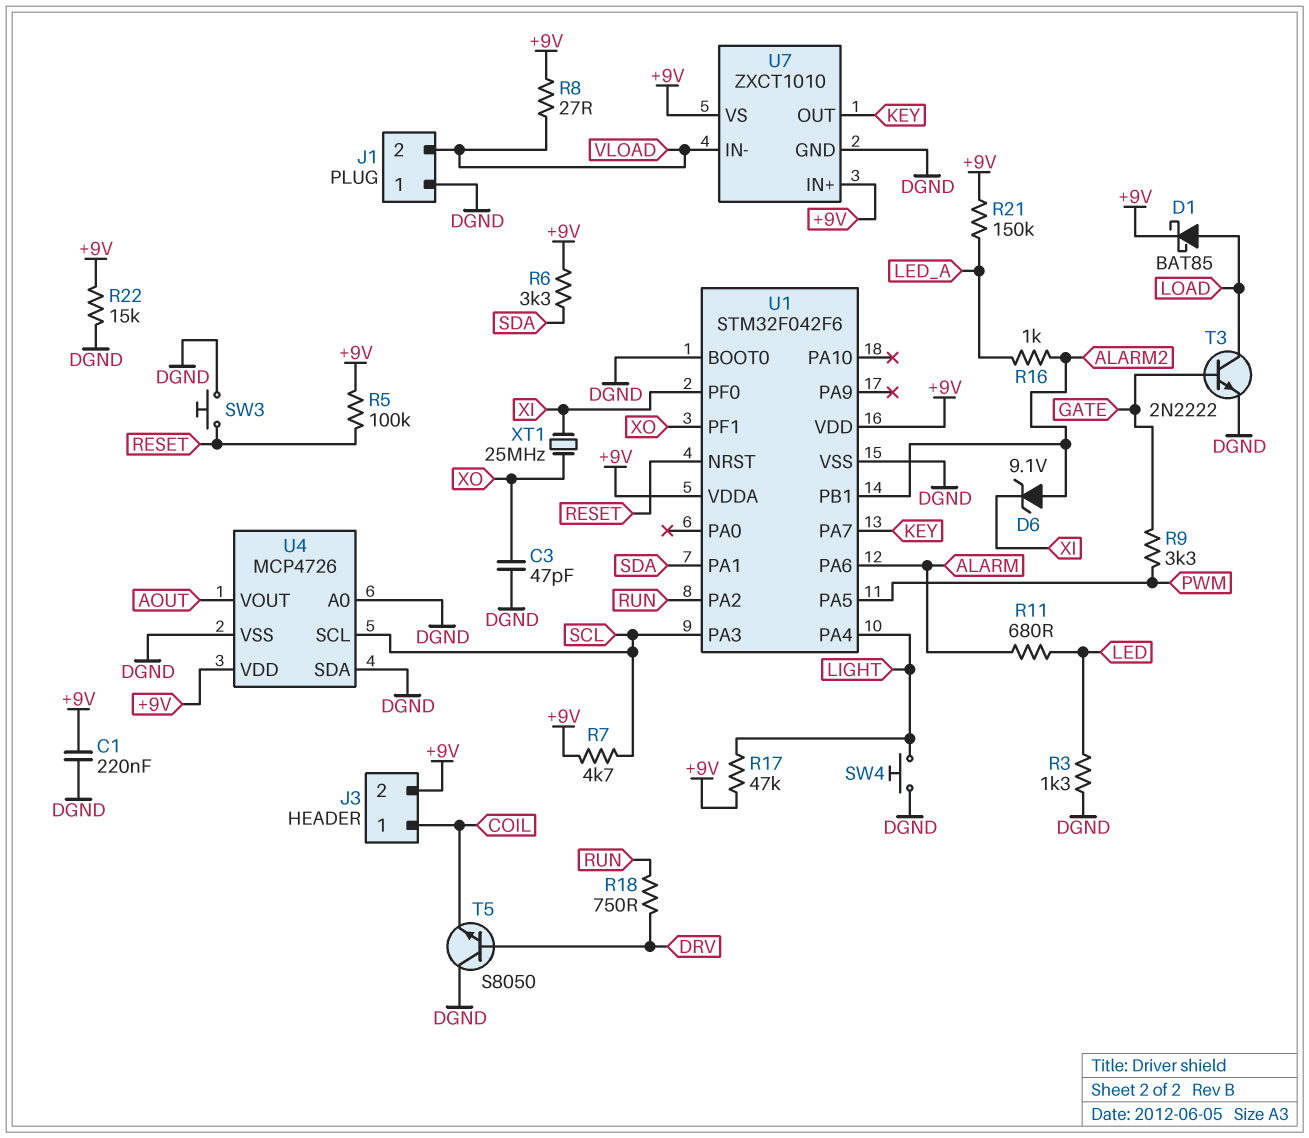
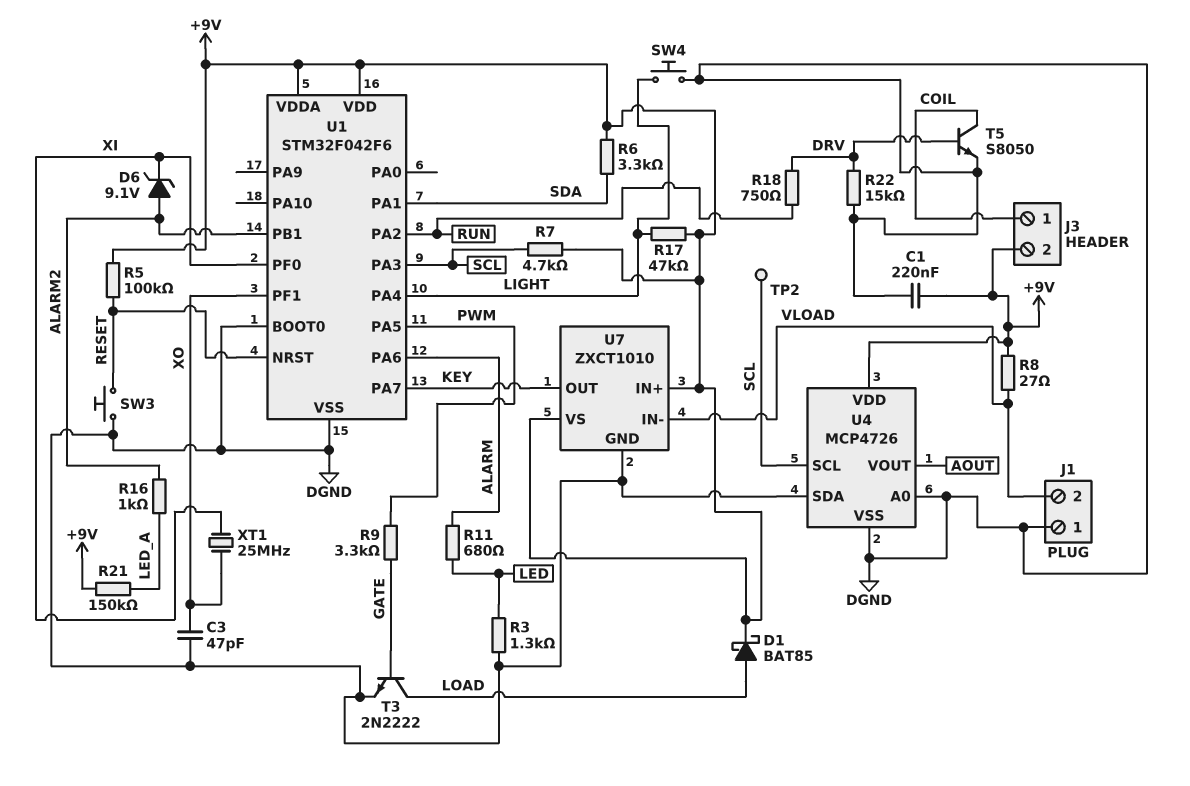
R22: 15k (+9V, DGND) -> 15k (DGND, DRV)
T5: NPN S8050 (B DRV, C DGND, E COIL) -> NPN S8050 (B DRV, C COIL, E DGND)
TP2: none -> test point (SCL)

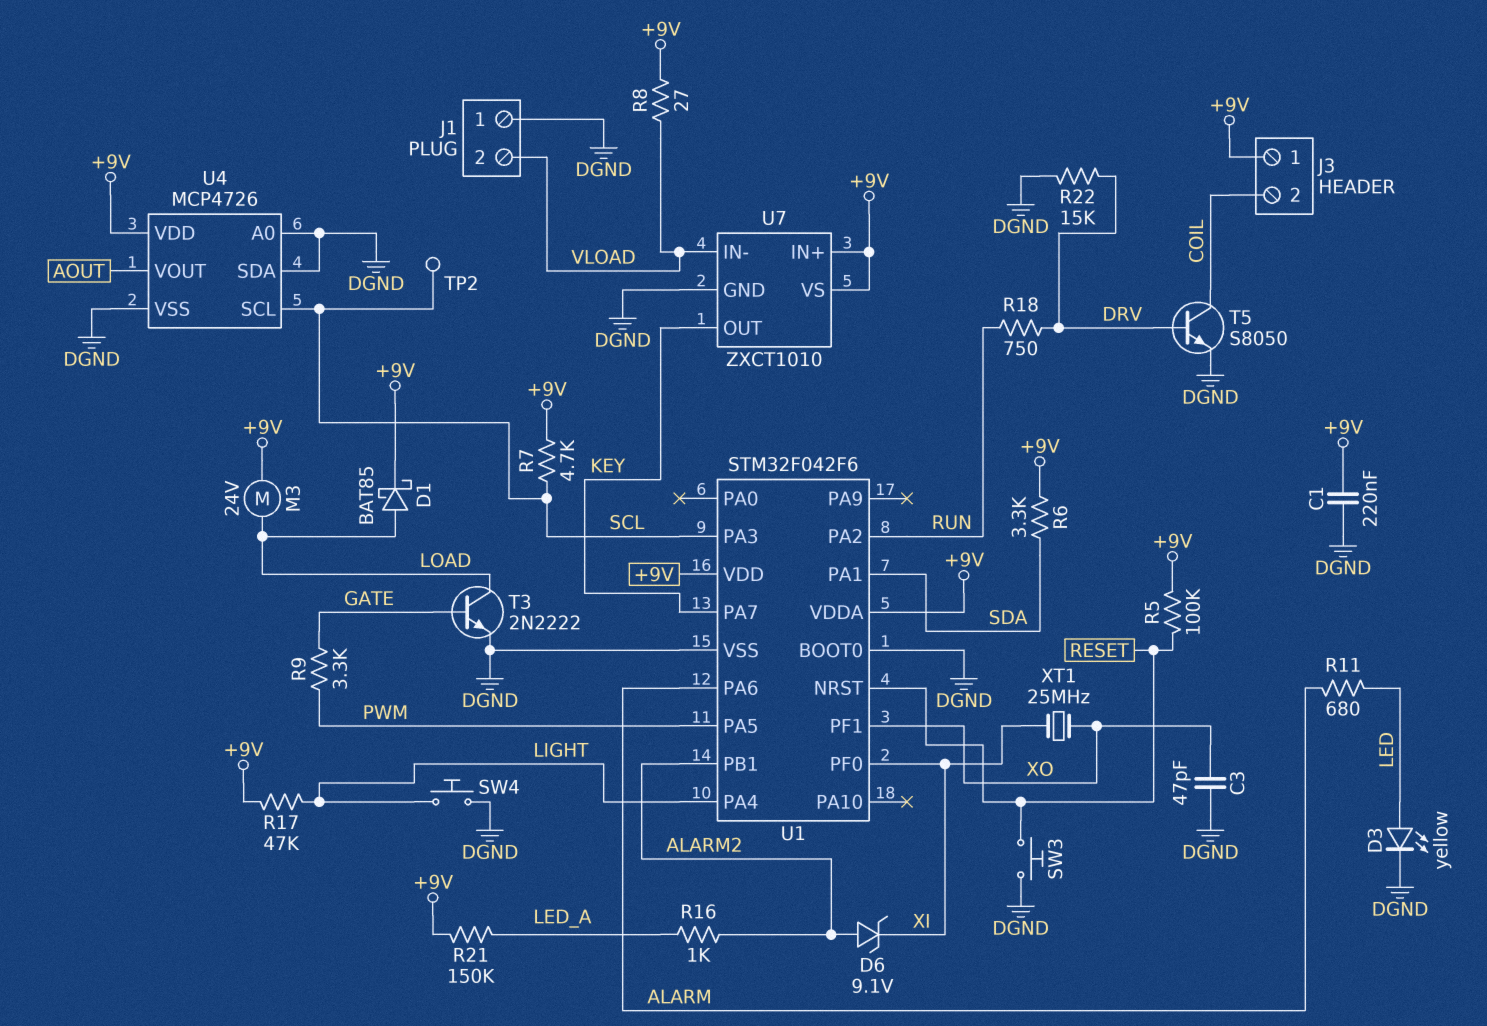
D3: none -> LED yellow (A LED, K DGND)
J3 pin 1: COIL -> +9V
J3 pin 2: +9V -> COIL
M3: none -> motor 24V (+9V, LOAD)
R3: 1.3k (DGND, LED) -> none

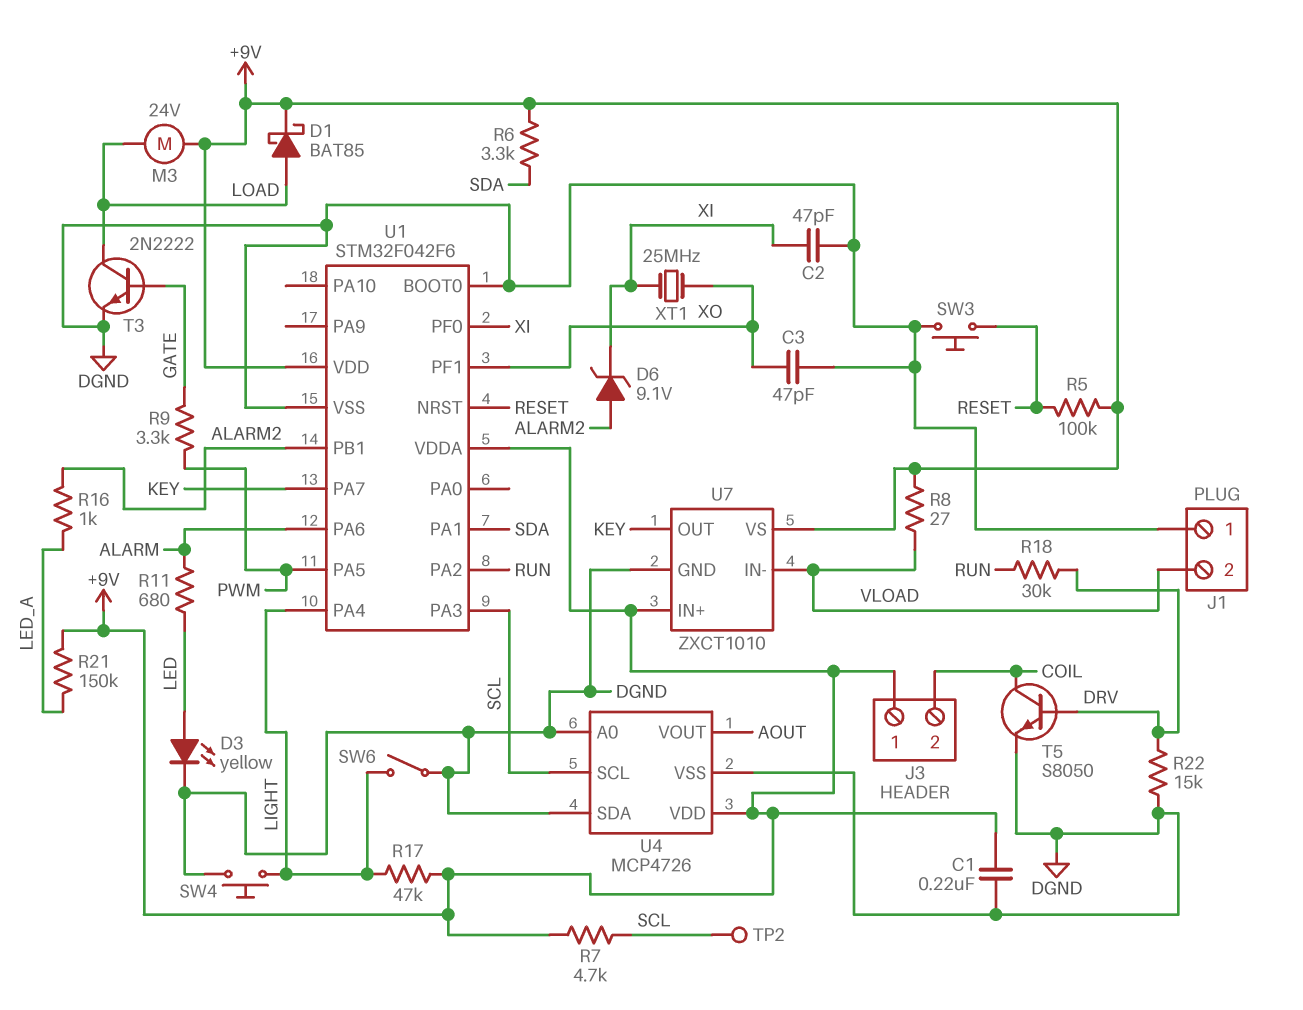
C2: none -> 47pF (DGND, XI)
R18: 750 (DRV, RUN) -> 30k (DRV, RUN)
SW6: none -> switch (DGND, LIGHT)

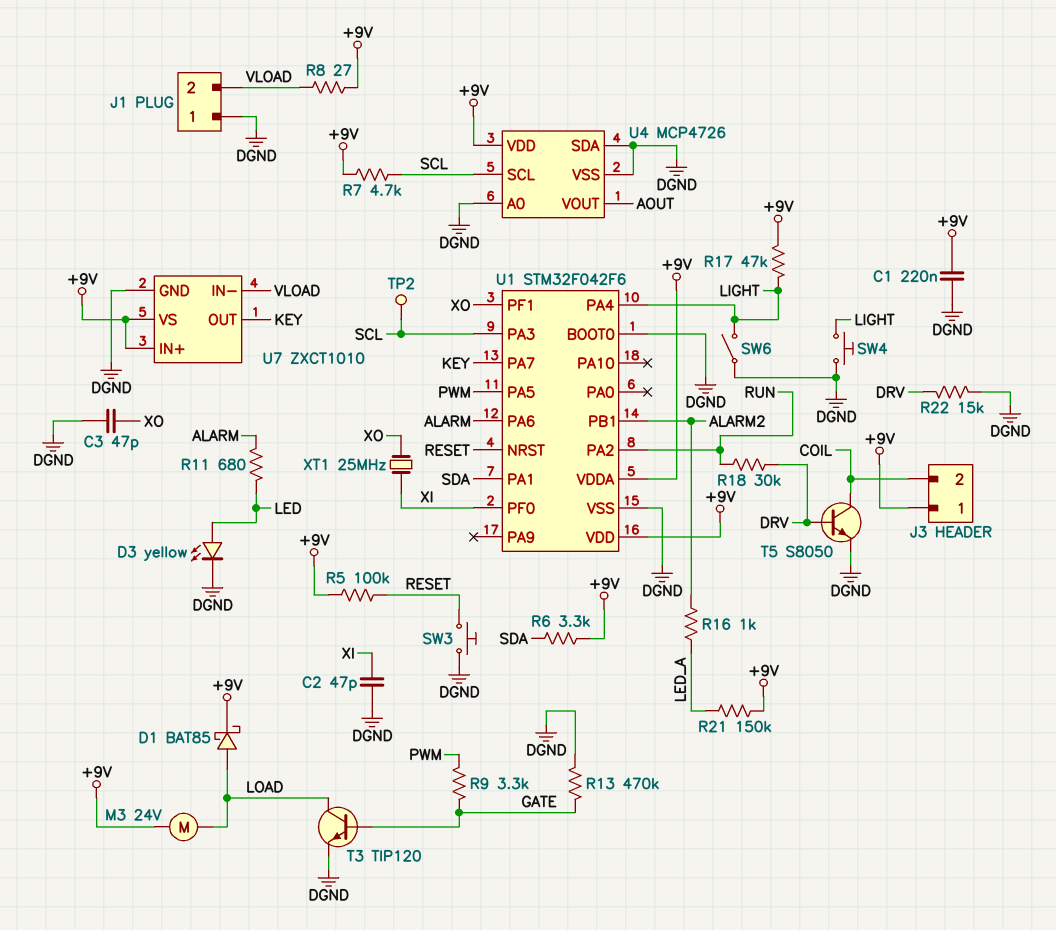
D6: zener 9.1V (A ALARM2, K XI) -> none
R13: none -> 470k (DGND, GATE)
T3: NPN 2N2222 (B GATE, C LOAD, E DGND) -> NPN TIP120 (B GATE, C LOAD, E DGND)

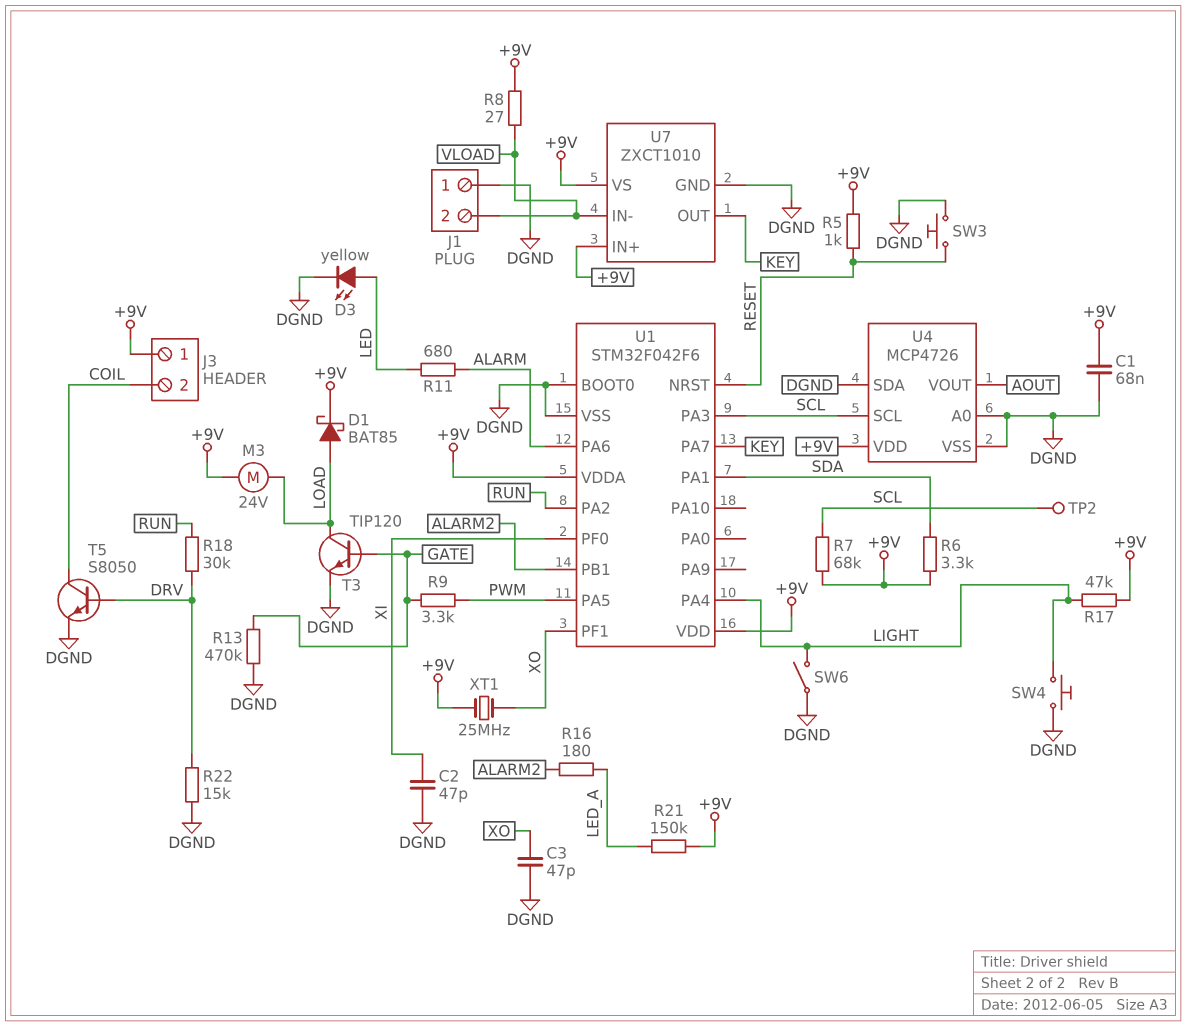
C1: 220nF (+9V, DGND) -> 68nF (+9V, DGND)
R5: 100k (+9V, RESET) -> 1k (+9V, RESET)
R7: 4.7k (+9V, SCL) -> 68k (+9V, SCL)
R16: 1k (ALARM2, LED_A) -> 180 (ALARM2, LED_A)
XT1: 25MHz (XI, XO) -> 25MHz (+9V, XO)

